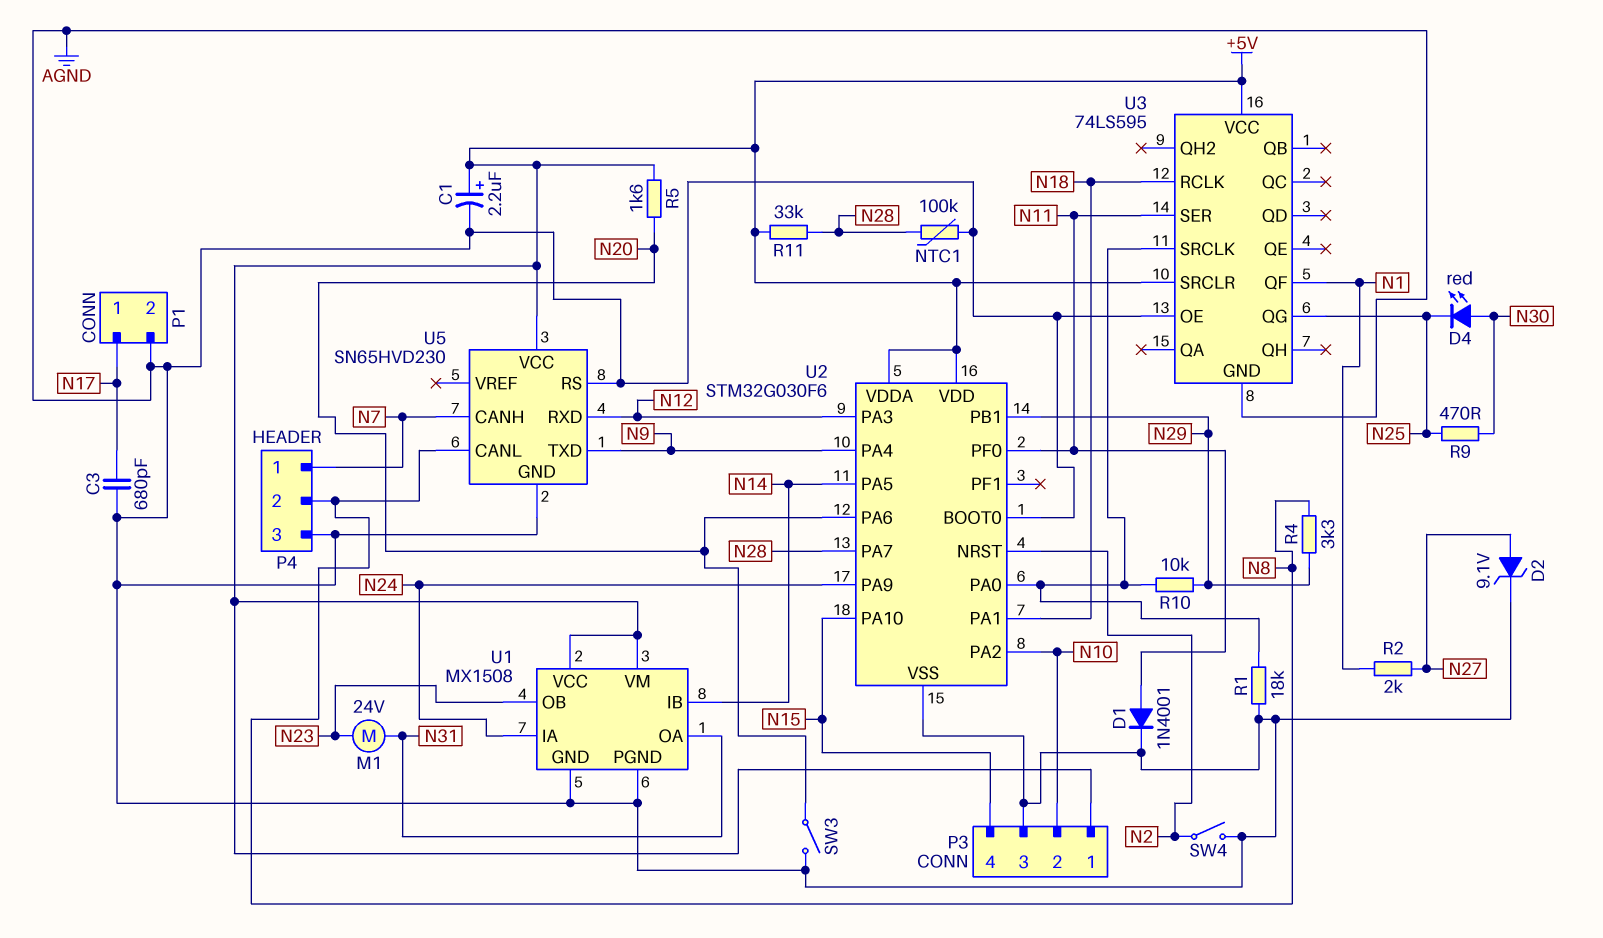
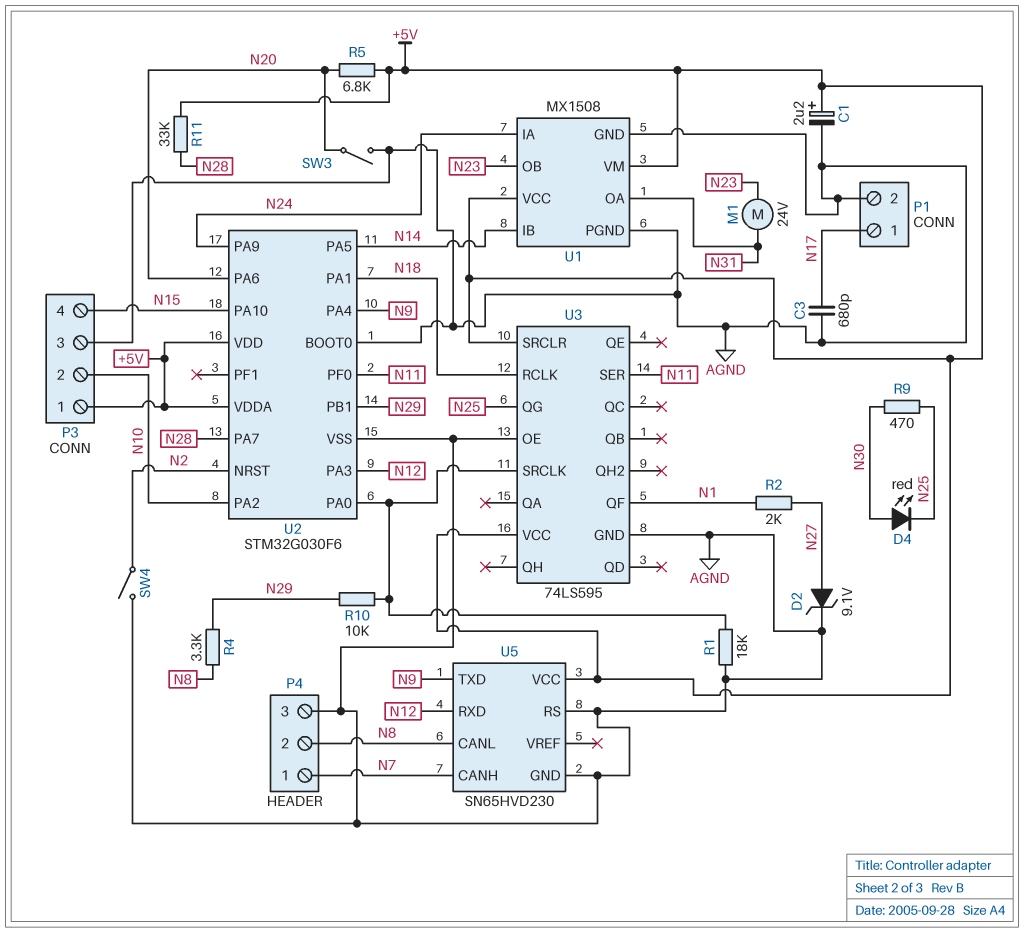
D1: diode 1N4001 (A N11, K AGND) -> none
NTC1: 100k (AGND, N28) -> none
R5: 1.6k (+5V, N20) -> 6.8k (+5V, N20)

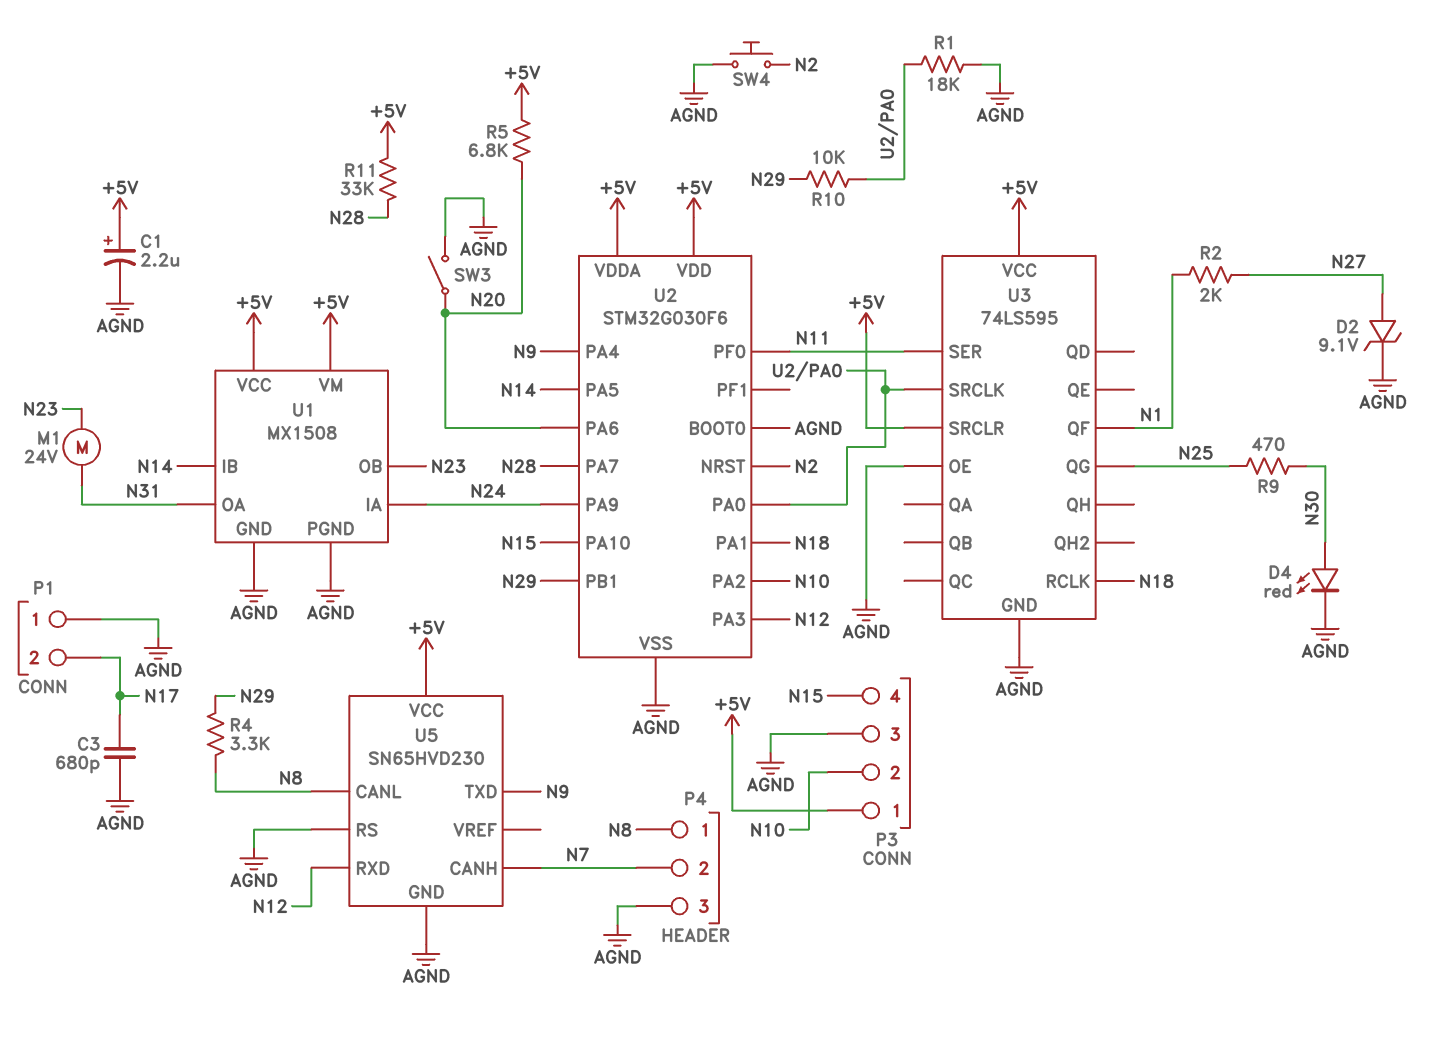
D4: LED red (A N30, K N25) -> LED red (A N30, K AGND)
P1 pin 1: N17 -> AGND
P1 pin 2: AGND -> N17
P4 pin 1: N7 -> N8
P4 pin 2: N8 -> N7
SW4: switch (AGND, N2) -> button (AGND, N2)

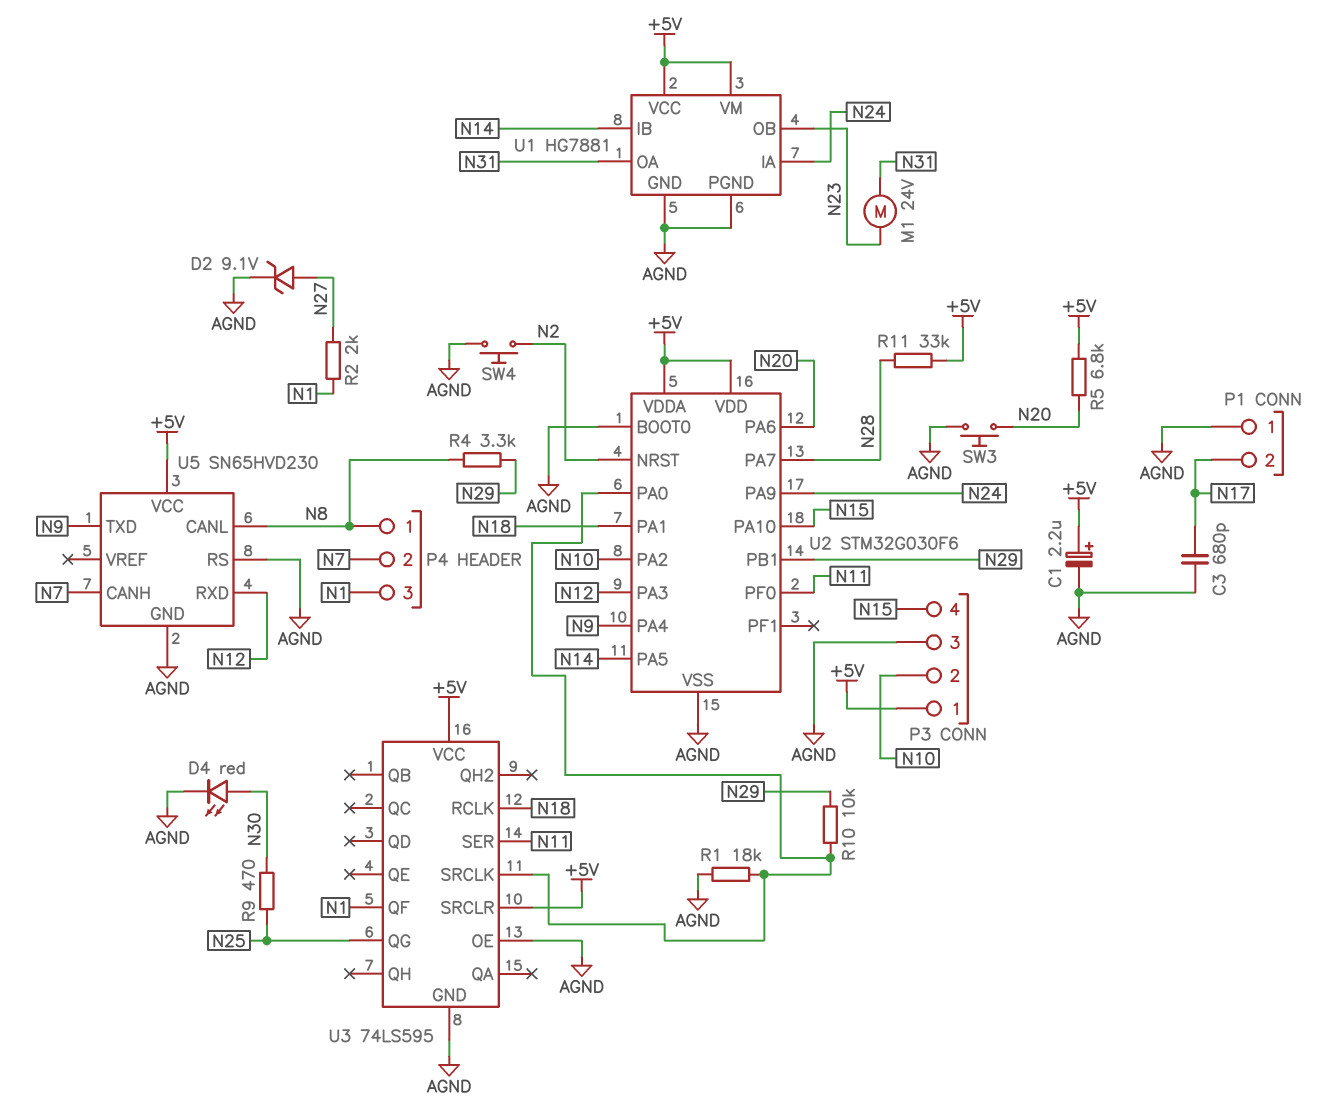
P4 pin 3: AGND -> N1
SW3: switch (AGND, N20) -> button (AGND, N20)
U1: MX1508 -> HG7881

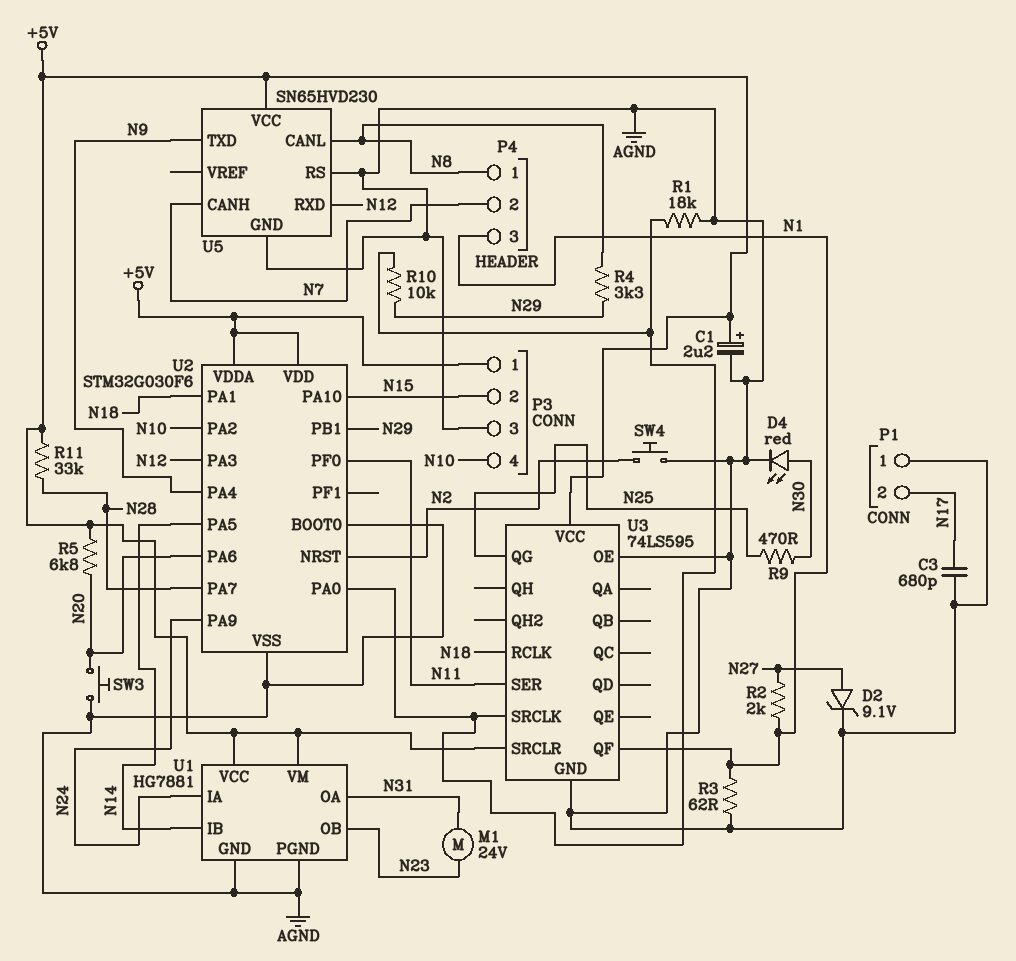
P3 pin 2: N10 -> N15
P3 pin 4: N15 -> N10
R3: none -> 62 (AGND, N1)

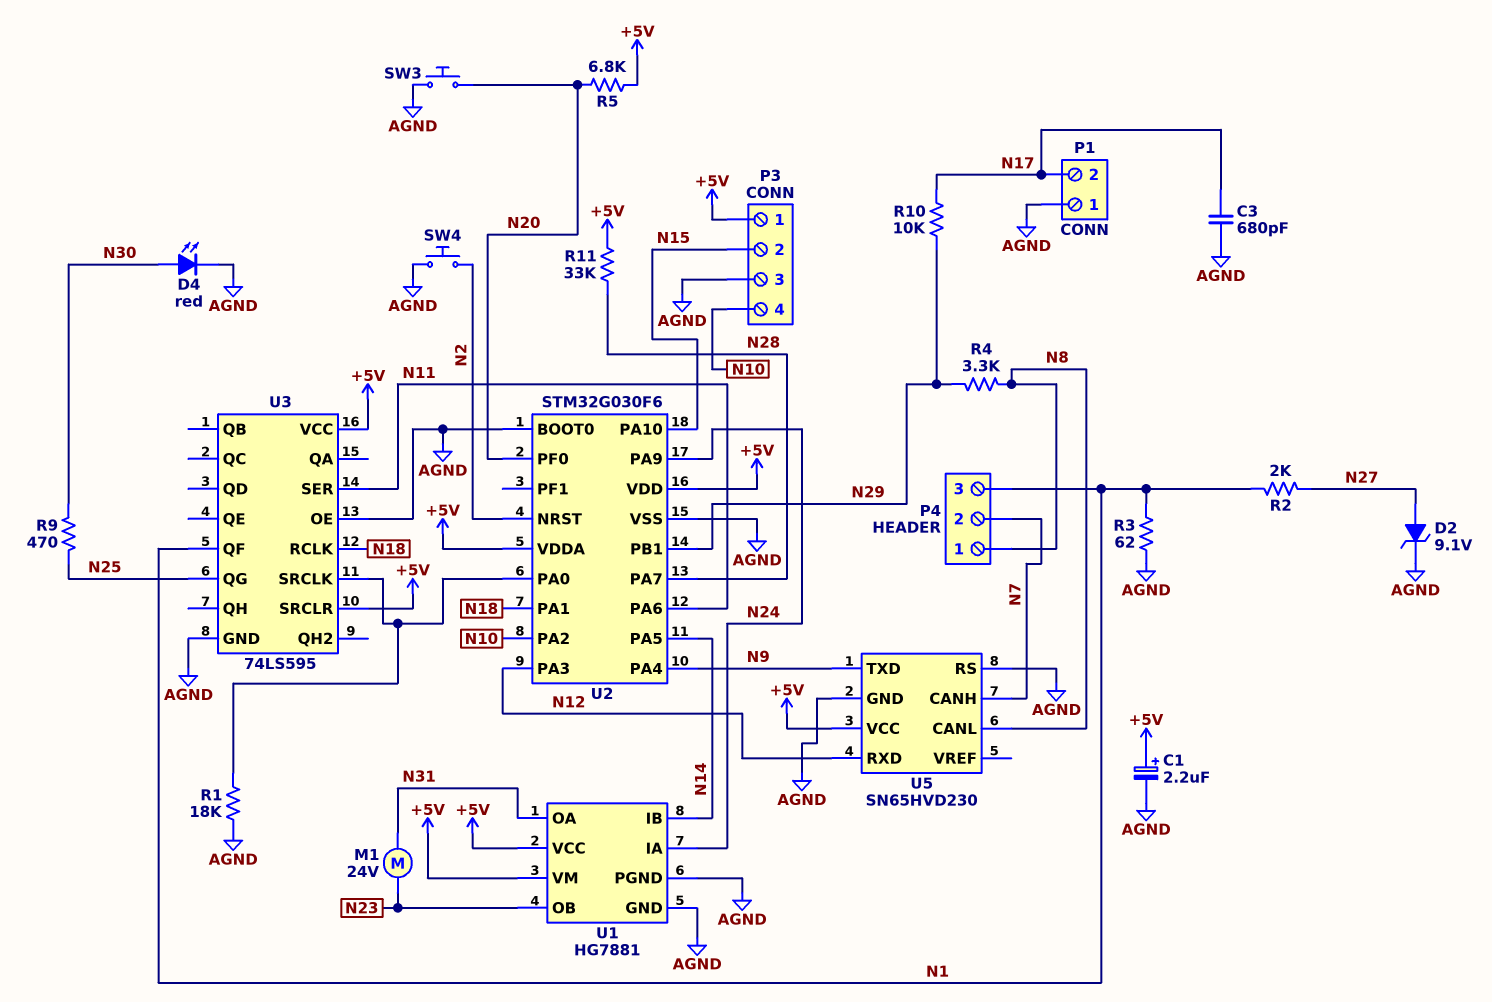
R10: 10k (N29, U2/PA0) -> 10k (N17, N29)
U2 pin PA6: N20 -> N11
U2 pin PF0: N11 -> N20

